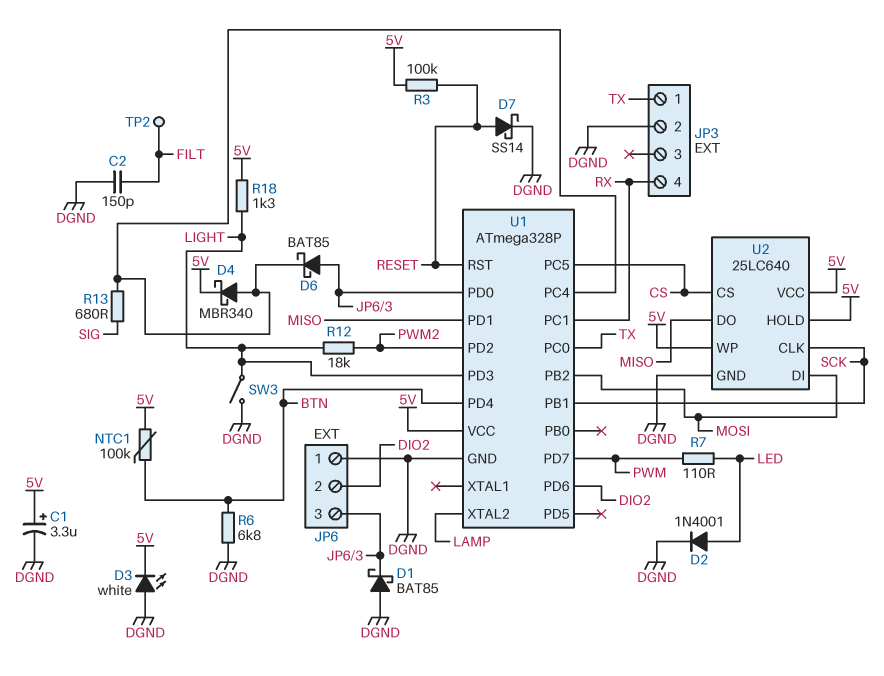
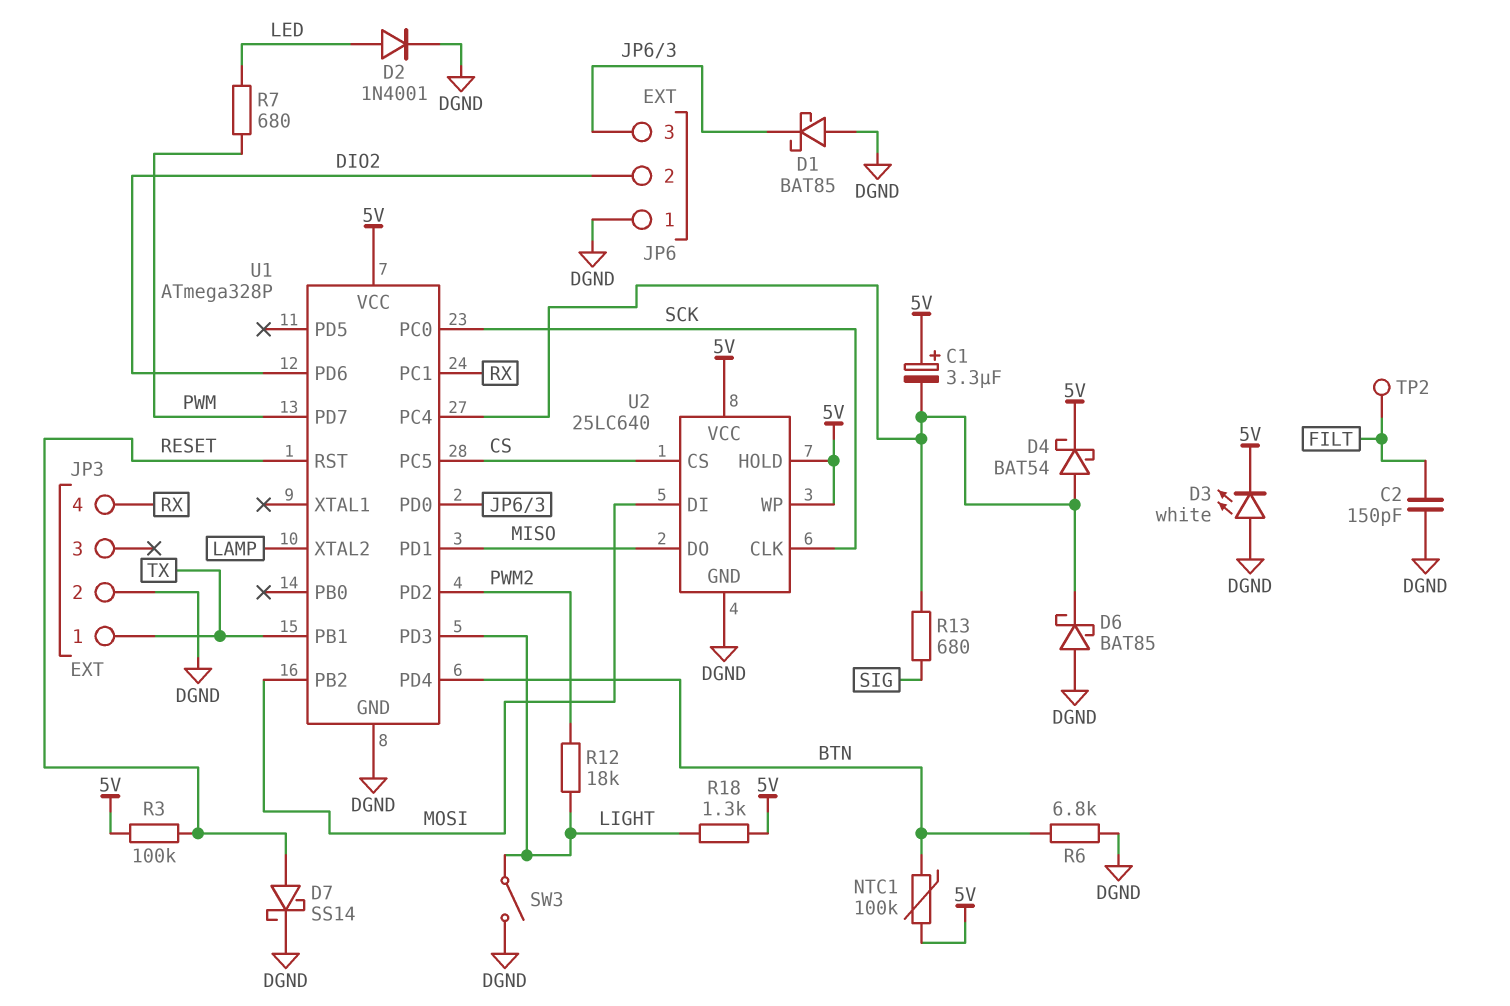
C1: 3.3uF (plus 5V, minus DGND) -> 3.3uF (plus 5V, minus U1/PC4)
D4: schottky MBR340 (A U1/PC4, K 5V) -> schottky BAT54 (A U1/PC4, K 5V)
D6: schottky BAT85 (A JP6/3, K U1/PC4) -> schottky BAT85 (A DGND, K U1/PC4)
R7: 110 (LED, PWM) -> 680 (LED, PWM)
U1 pin PB1: SCK -> TX
U1 pin PC0: TX -> SCK

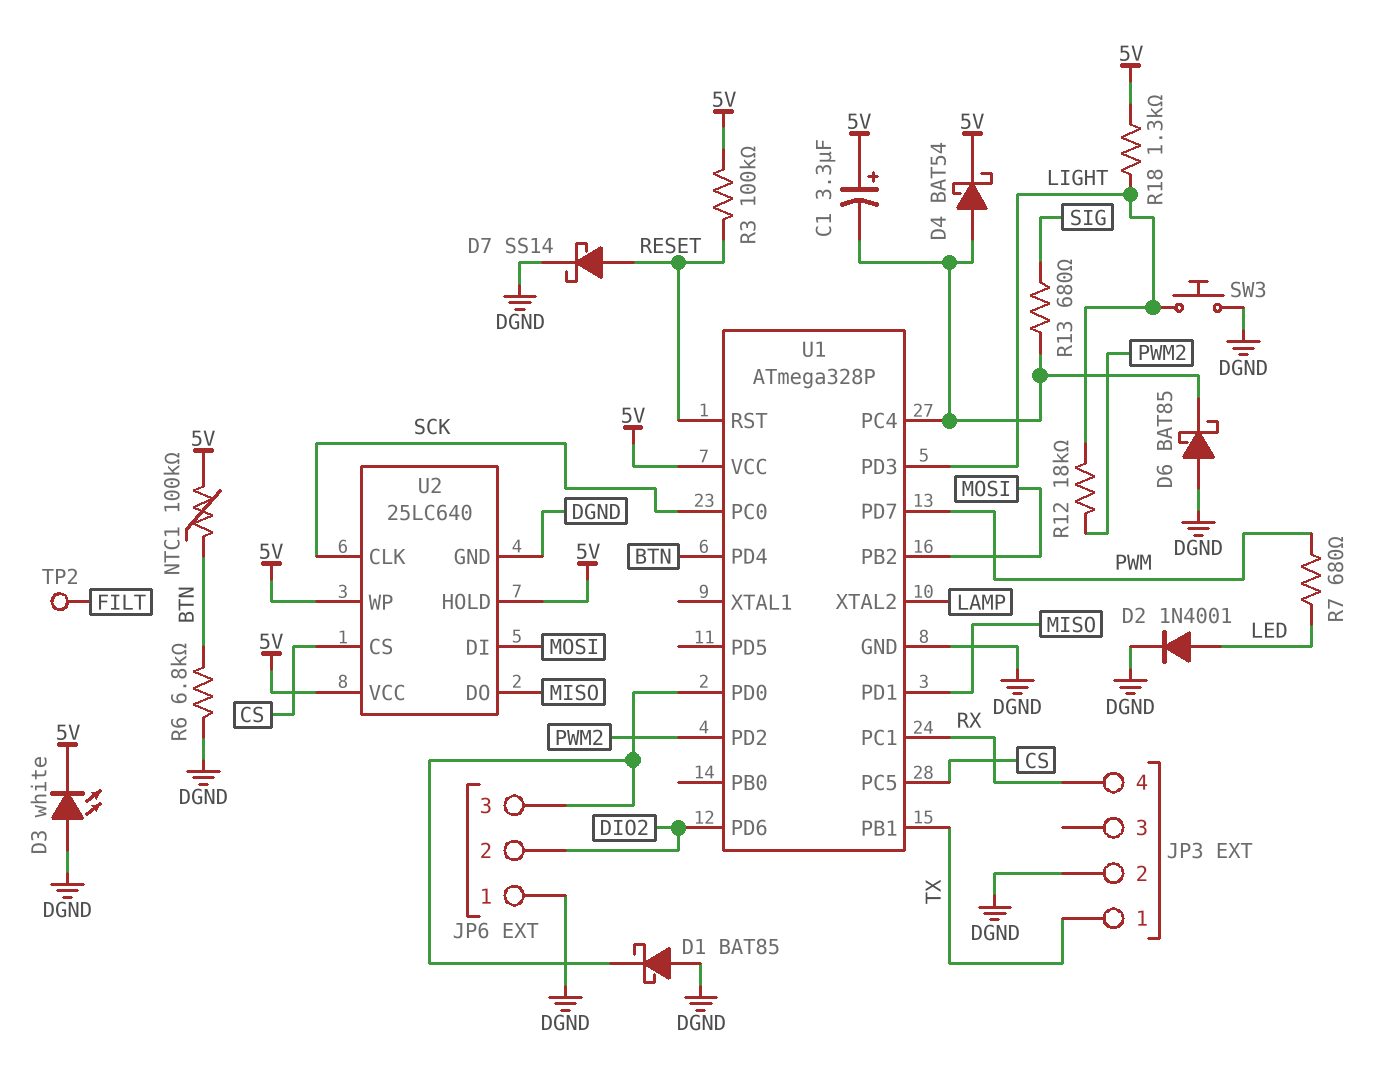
C2: 150pF (DGND, FILT) -> none
SW3: switch (DGND, LIGHT) -> button (DGND, LIGHT)

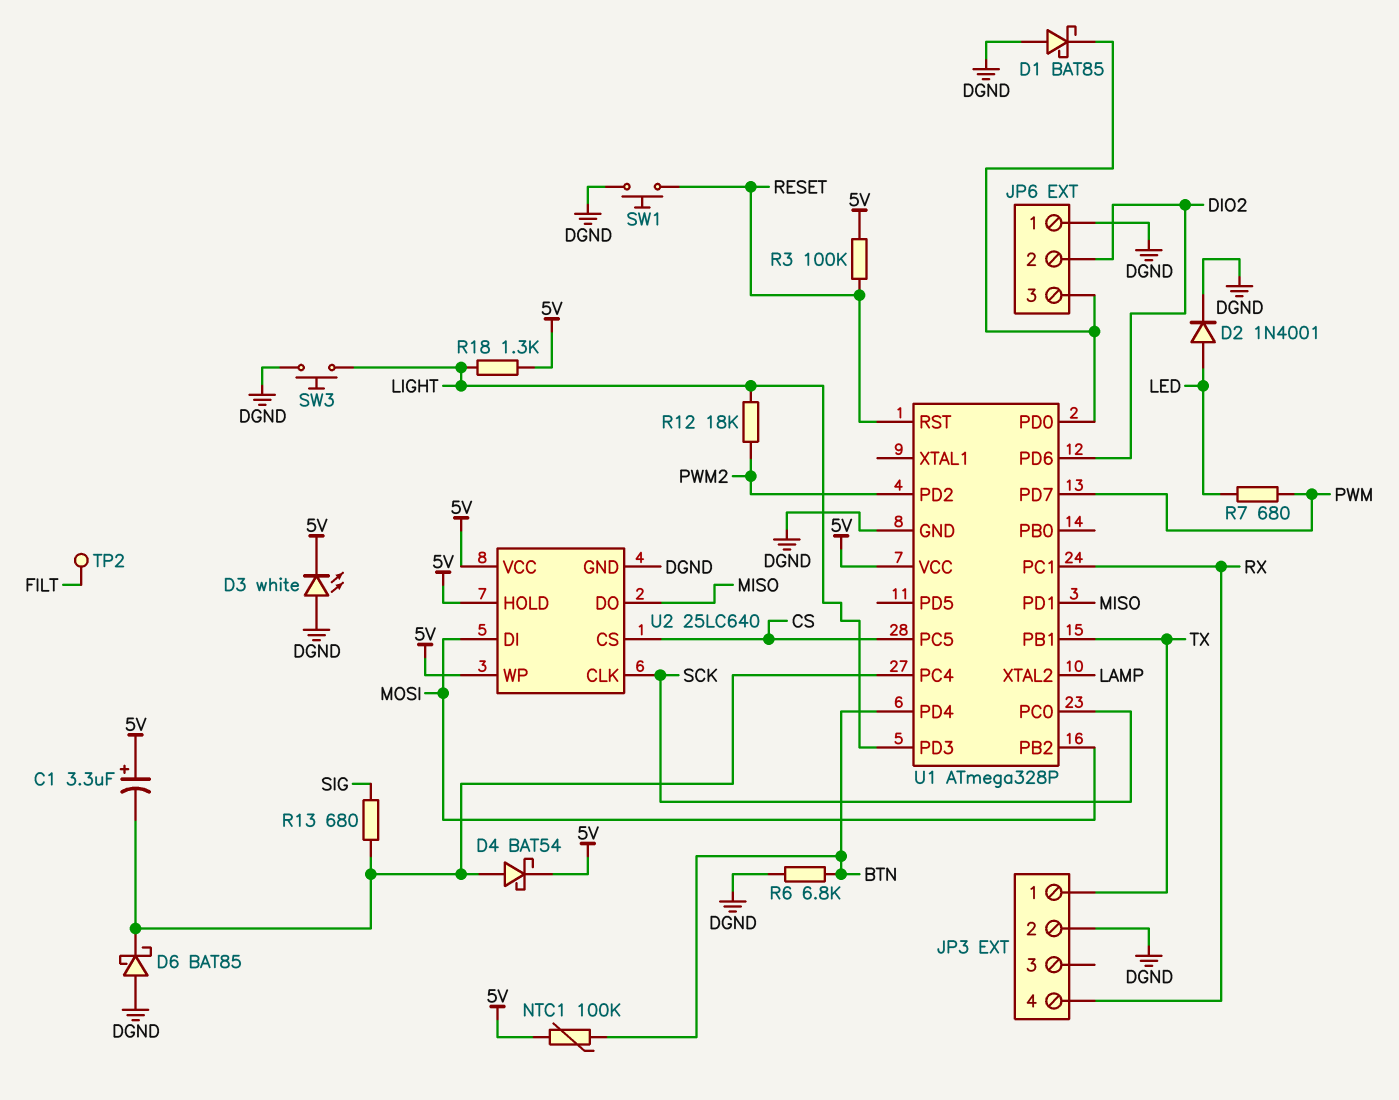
D7: schottky SS14 (A RESET, K DGND) -> none
SW1: none -> button (DGND, RESET)

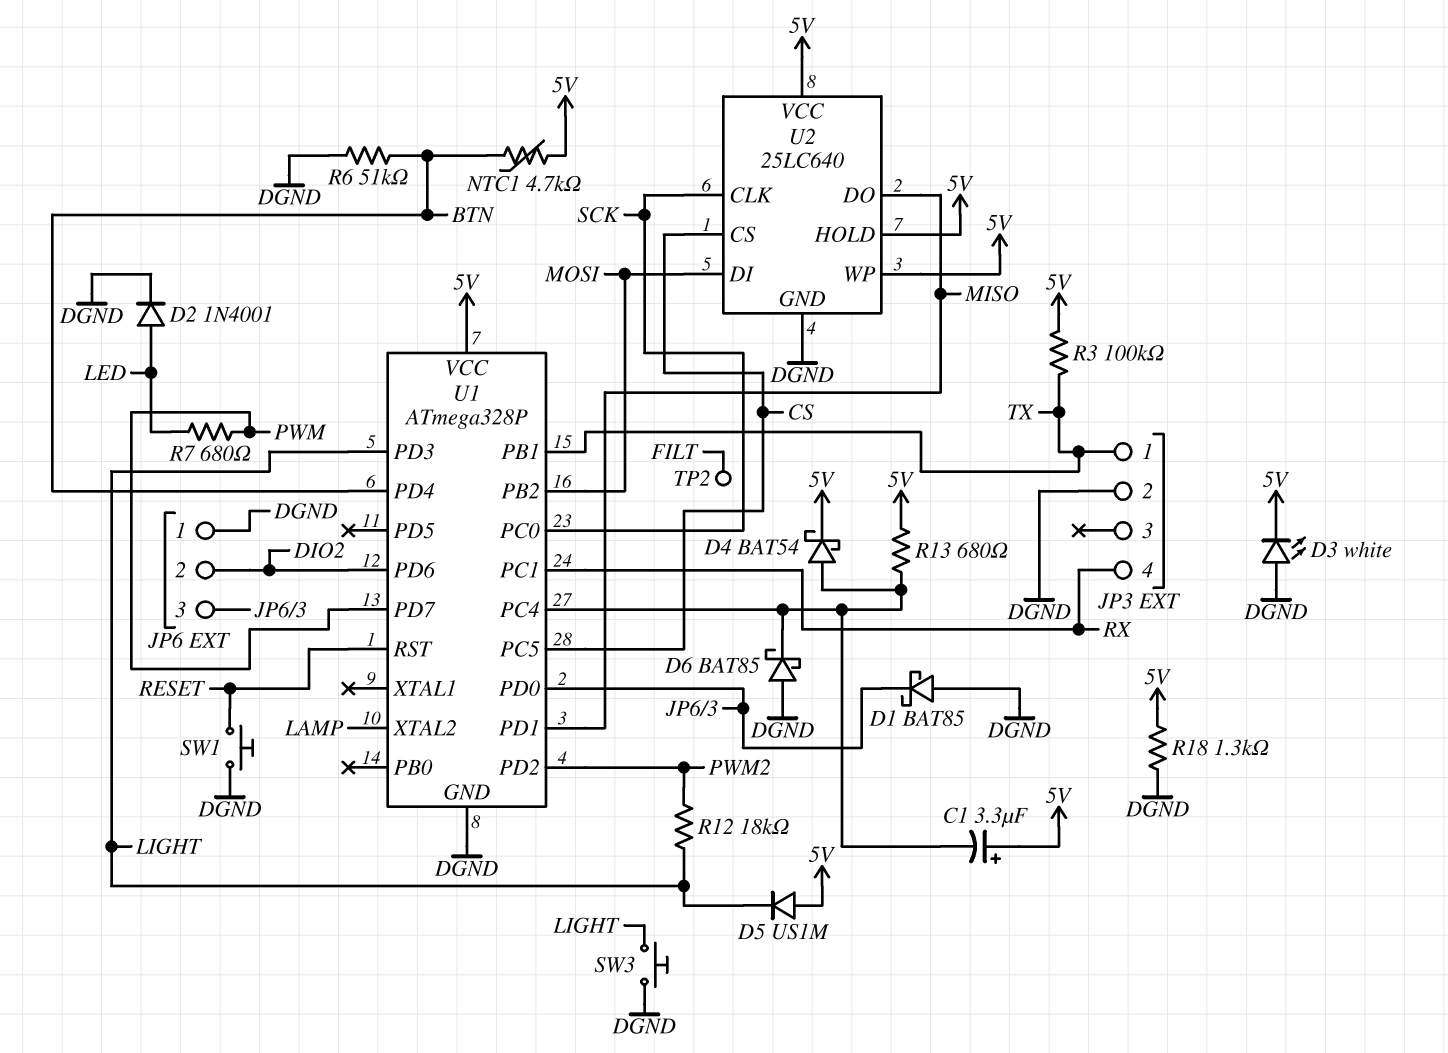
D5: none -> diode US1M (A 5V, K LIGHT)
NTC1: 100k (5V, BTN) -> 4.7k (5V, BTN)
R3: 100k (5V, RESET) -> 100k (5V, TX)
R6: 6.8k (BTN, DGND) -> 51k (BTN, DGND)
R13: 680 (SIG, U1/PC4) -> 680 (5V, U1/PC4)
R18: 1.3k (5V, LIGHT) -> 1.3k (5V, DGND)

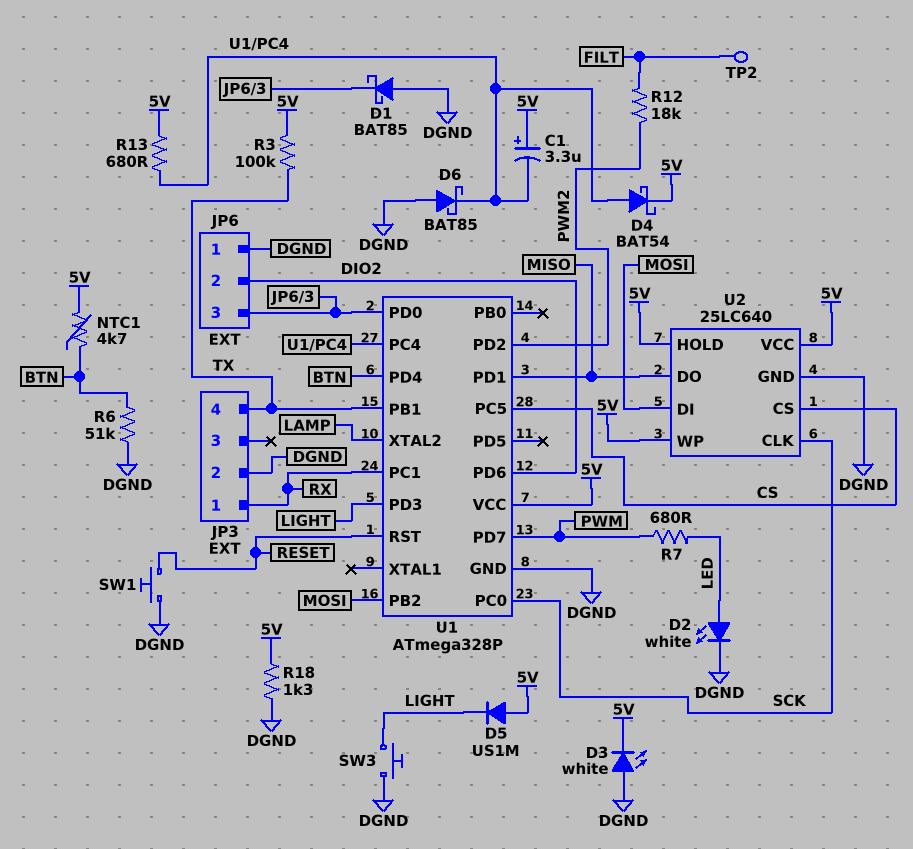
D2: diode 1N4001 (A LED, K DGND) -> LED white (A LED, K DGND)
JP3 pin 1: TX -> RX
JP3 pin 4: RX -> TX
R12: 18k (LIGHT, PWM2) -> 18k (FILT, PWM2)

